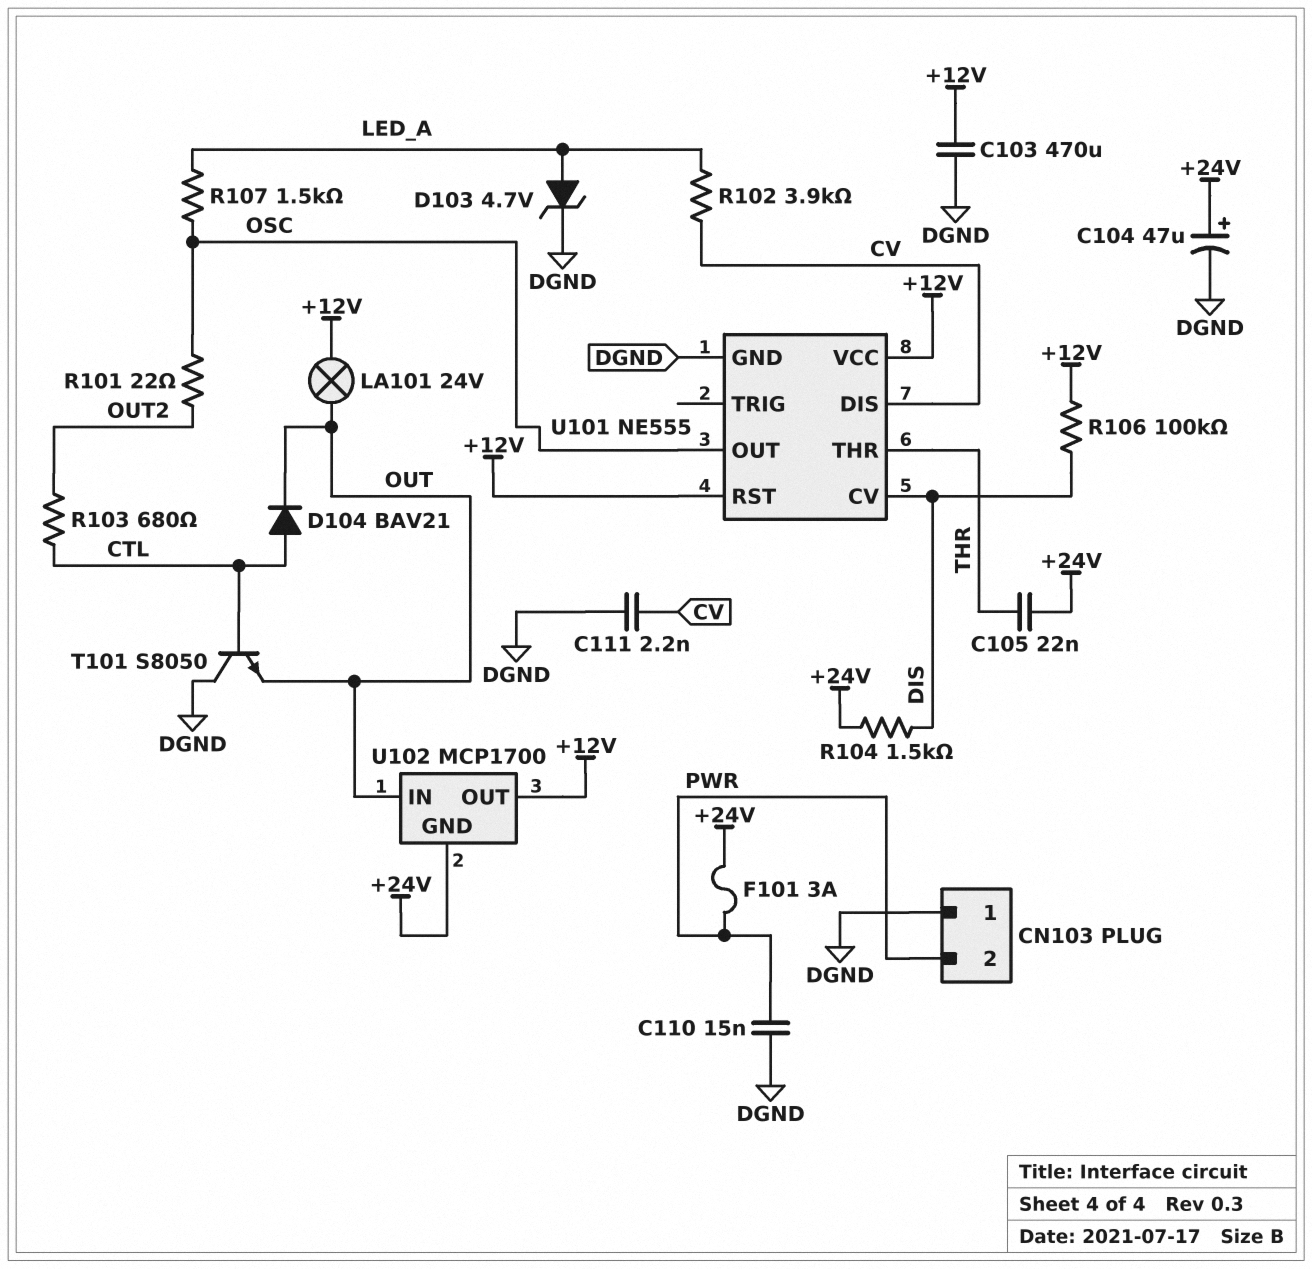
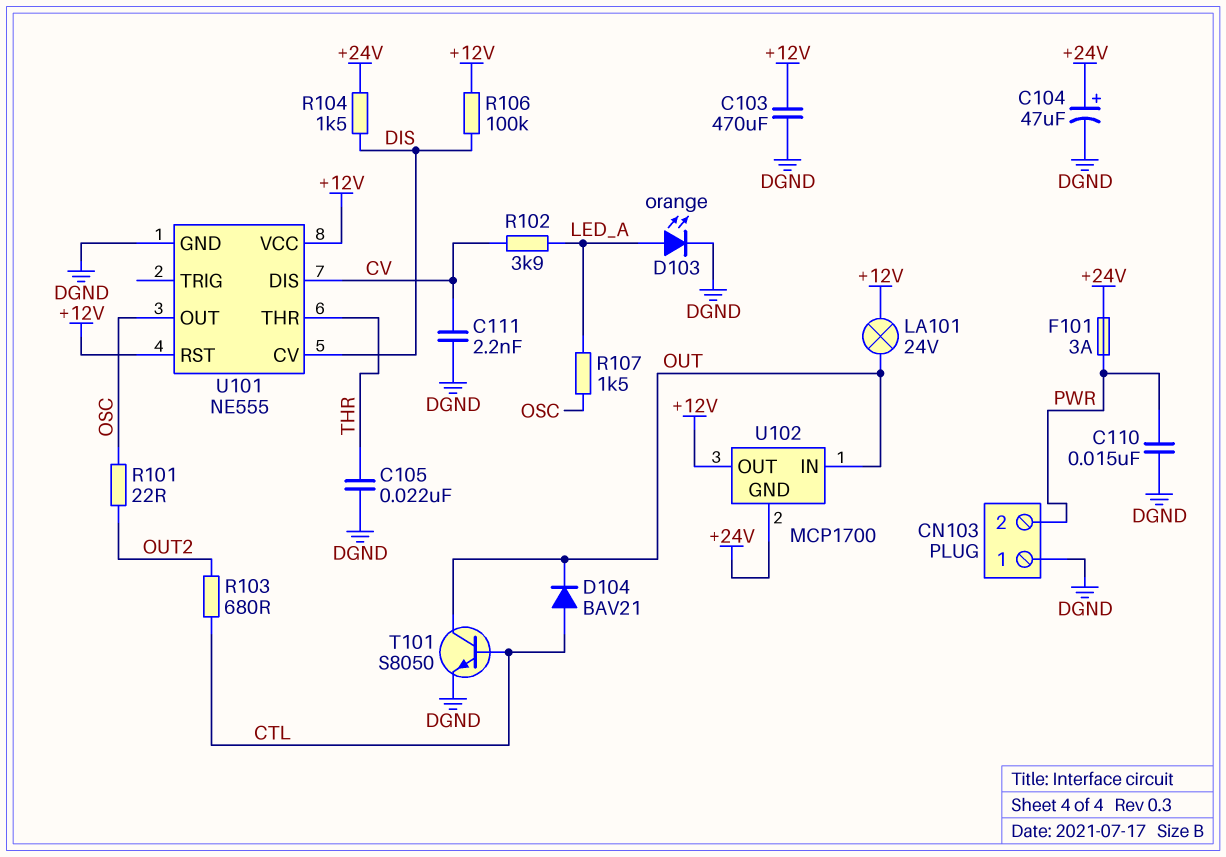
C105: 22nF (+24V, THR) -> 22nF (DGND, THR)
D103: zener 4.7V (A LED_A, K DGND) -> LED orange (A LED_A, K DGND)
T101: NPN S8050 (B CTL, C DGND, E OUT) -> NPN S8050 (B CTL, C OUT, E DGND)

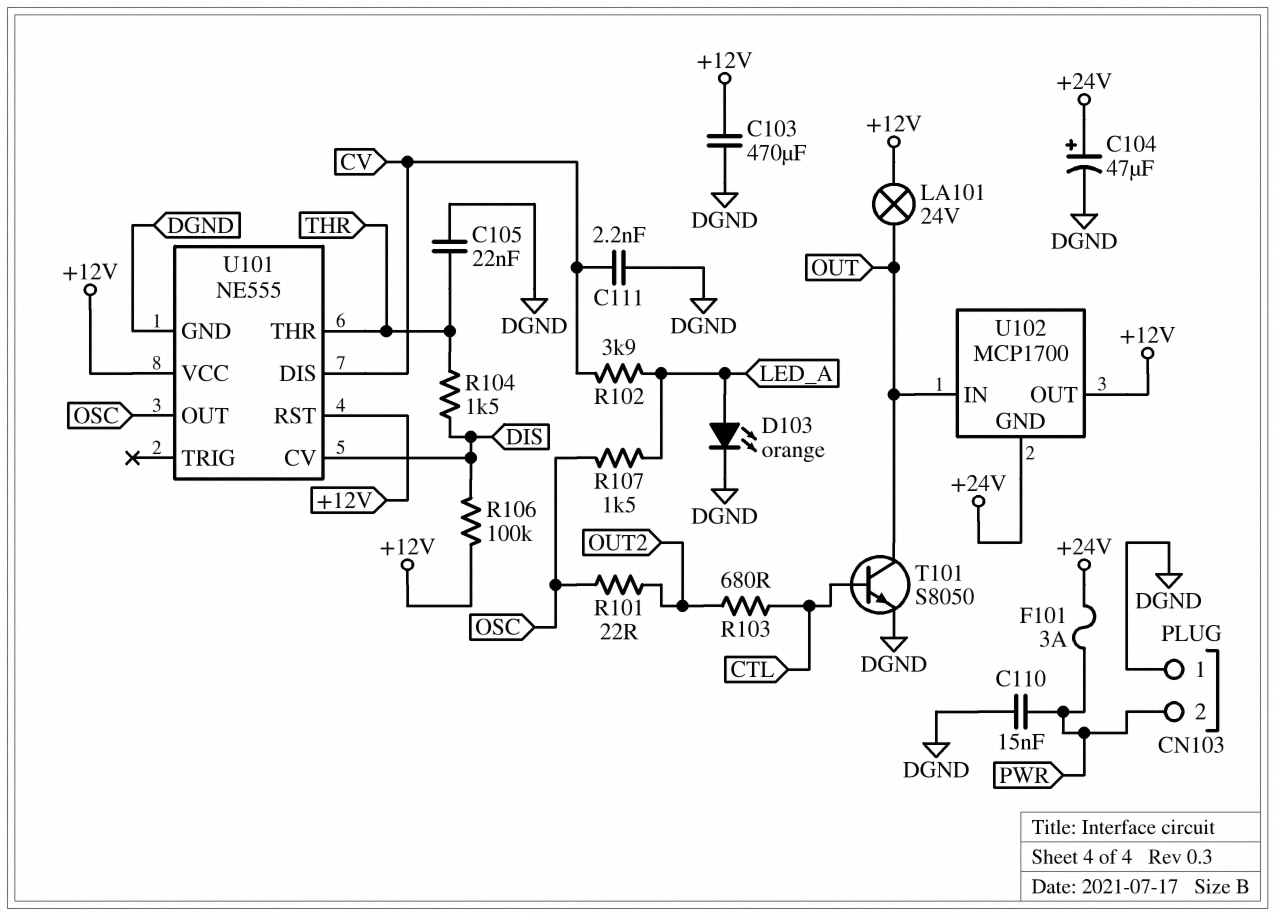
D104: diode BAV21 (A CTL, K OUT) -> none
R104: 1.5k (+24V, DIS) -> 1.5k (DIS, THR)

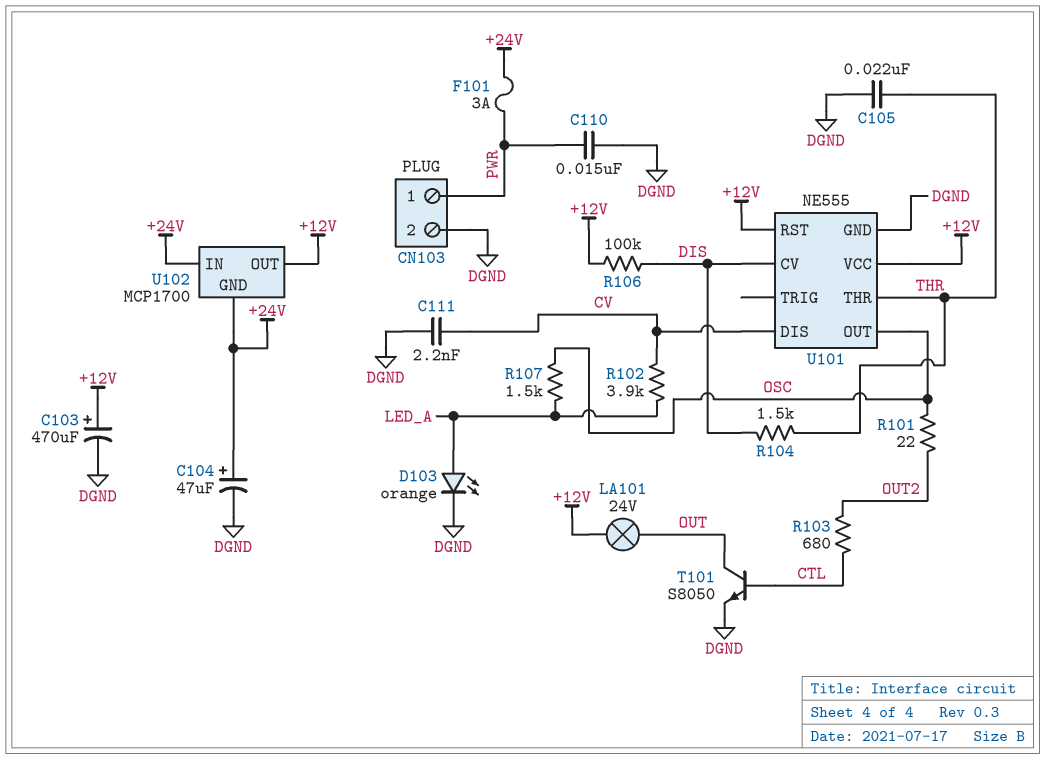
C103: 470uF (+12V, DGND) -> 470uF (plus +12V, minus DGND)
CN103 pin 1: DGND -> PWR
CN103 pin 2: PWR -> DGND
U102 pin IN: OUT -> +24V

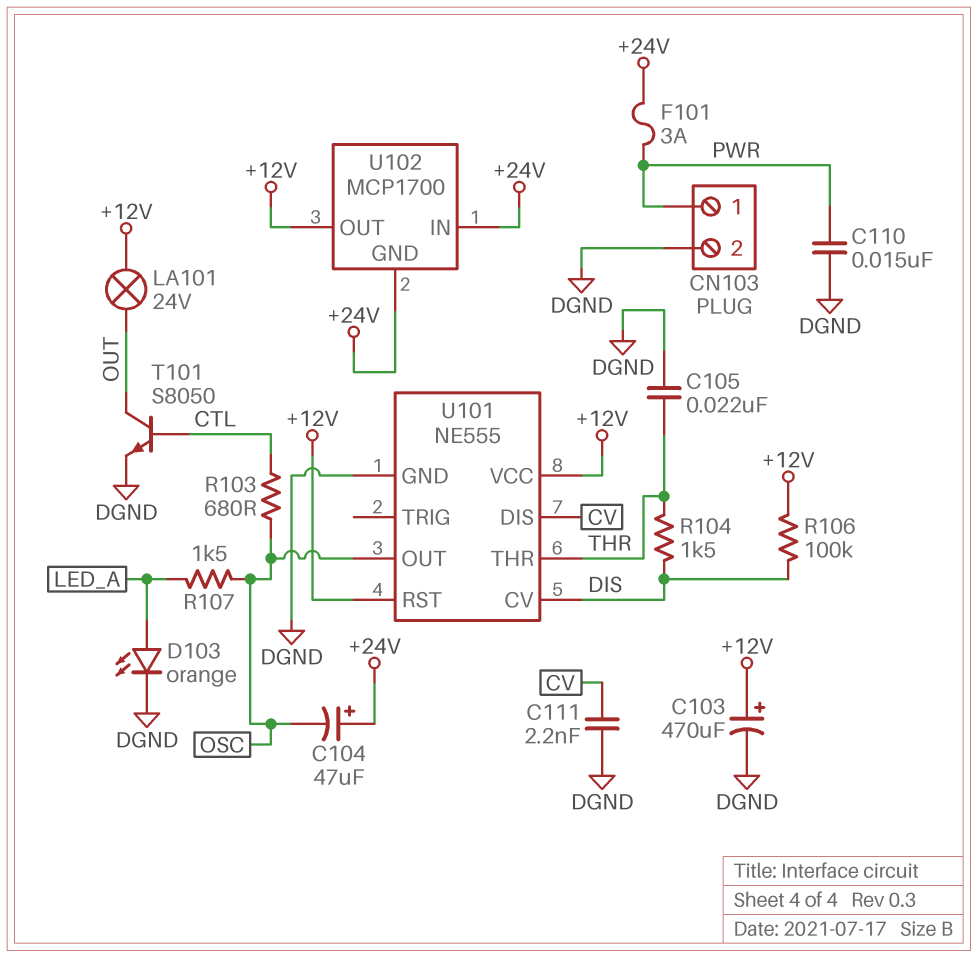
C104: 47uF (plus +24V, minus DGND) -> 47uF (plus +24V, minus OSC)
R101: 22 (OSC, OUT2) -> none
R102: 3.9k (CV, LED_A) -> none
R103: 680 (CTL, OUT2) -> 680 (CTL, OSC)

